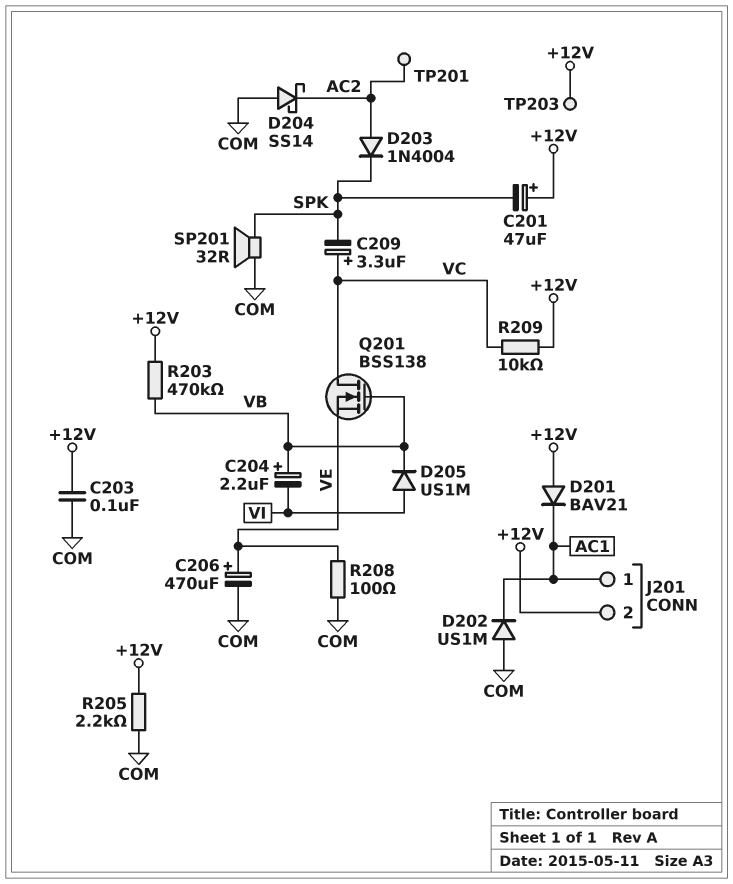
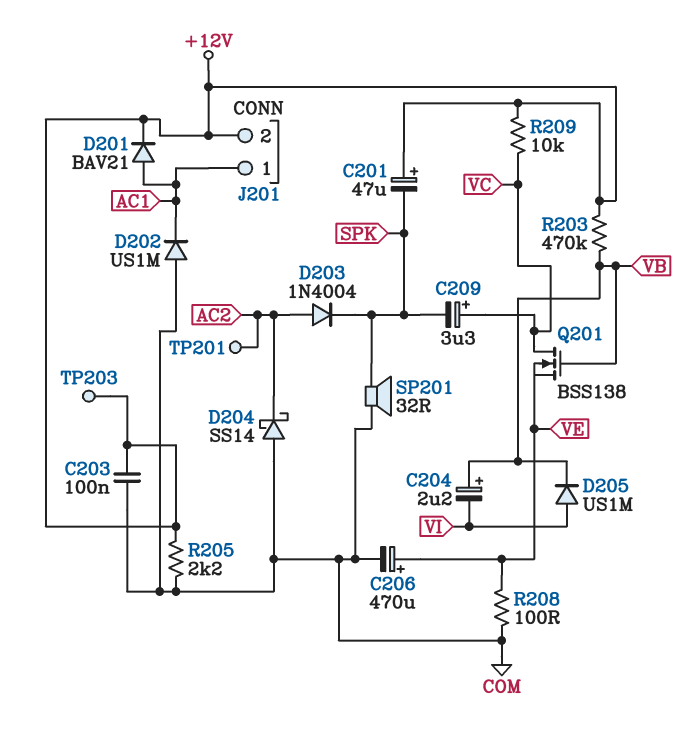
D201: diode BAV21 (A +12V, K AC1) -> diode BAV21 (A AC1, K +12V)

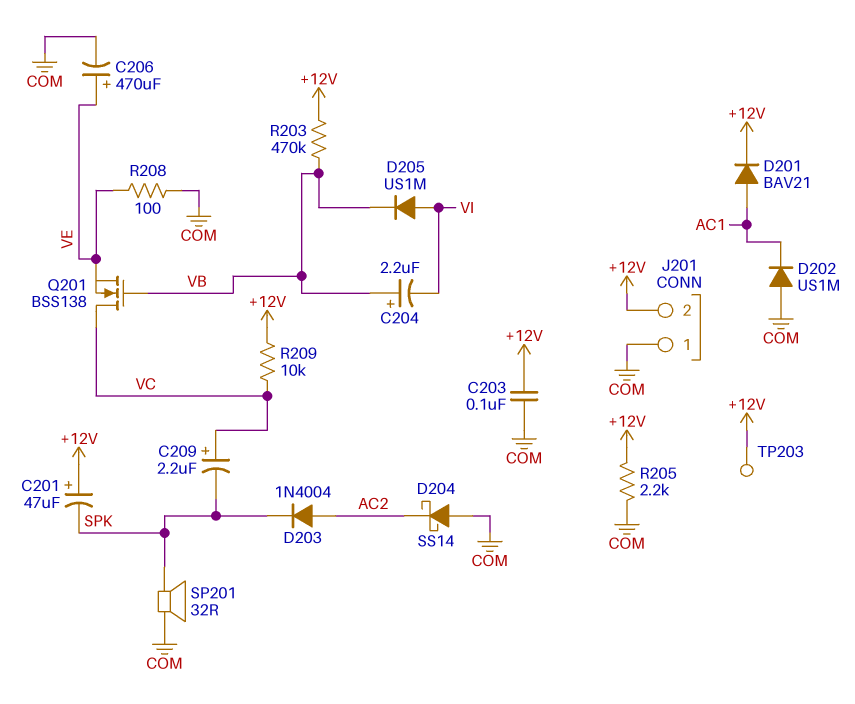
C209: 3.3uF (plus VC, minus SPK) -> 2.2uF (plus VC, minus SPK)
J201 pin 1: AC1 -> COM
TP201: test point (AC2) -> none

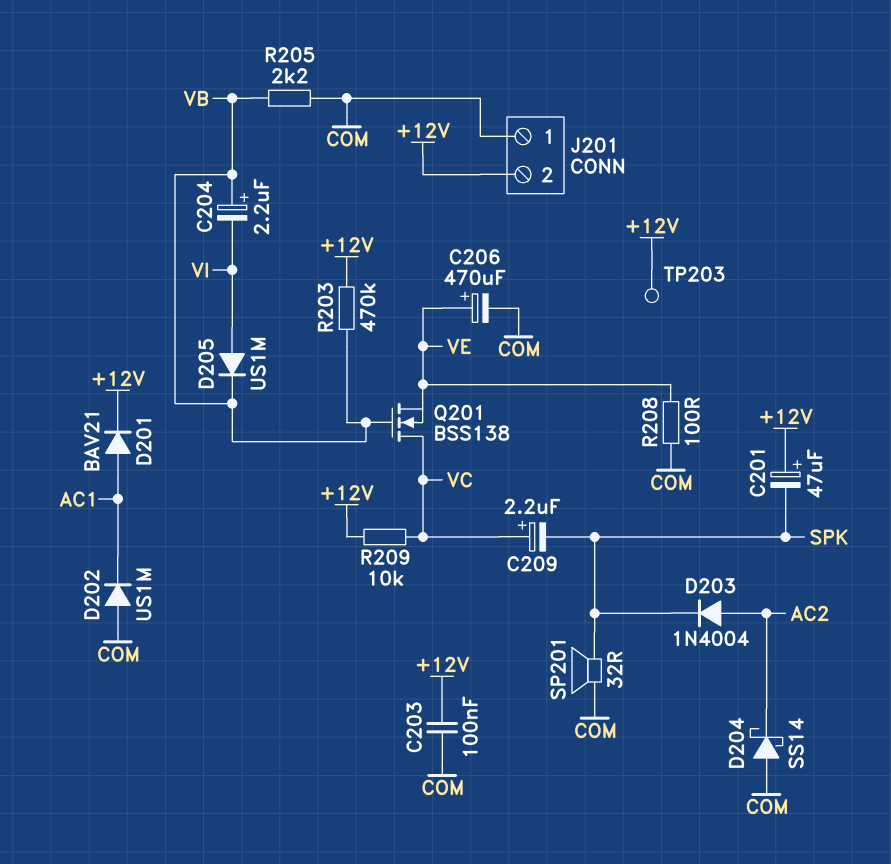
R205: 2.2k (+12V, COM) -> 2.2k (COM, VB)

